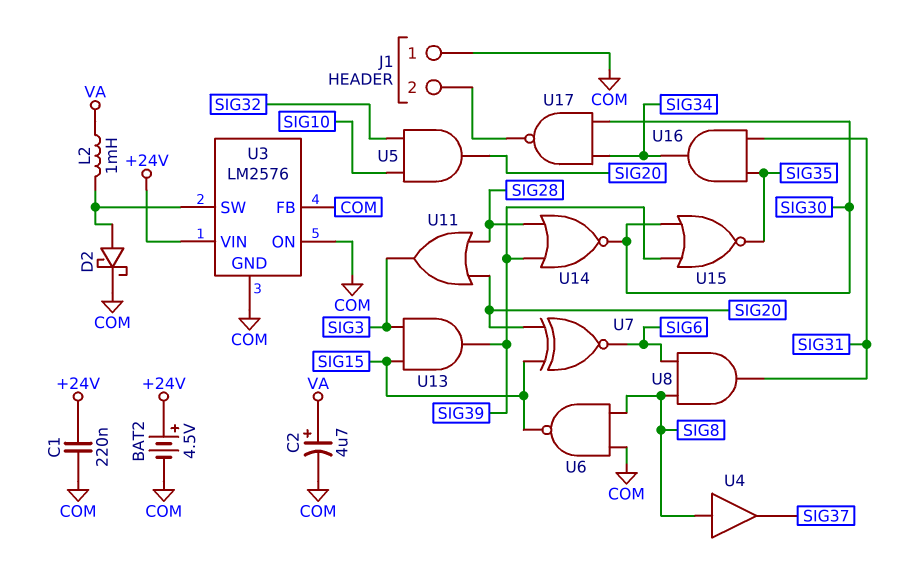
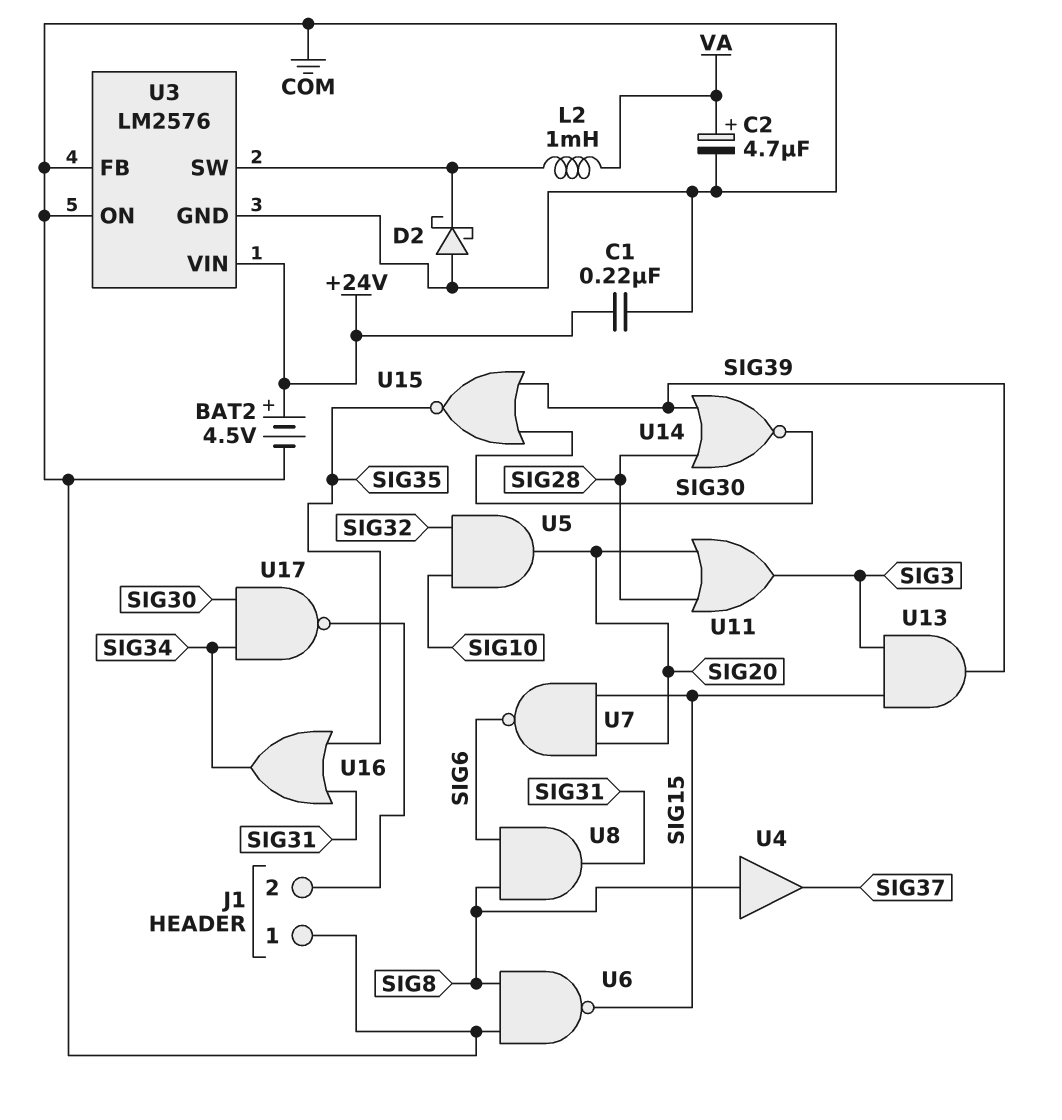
D2: schottky (A U3/SW, K COM) -> schottky (A COM, K U3/SW)
U7: XNOR (in SIG15, in SIG20, out SIG6) -> NAND (in SIG15, in SIG20, out SIG6)
U16: AND (in SIG31, in SIG35, out SIG34) -> OR (in SIG31, in SIG35, out SIG34)

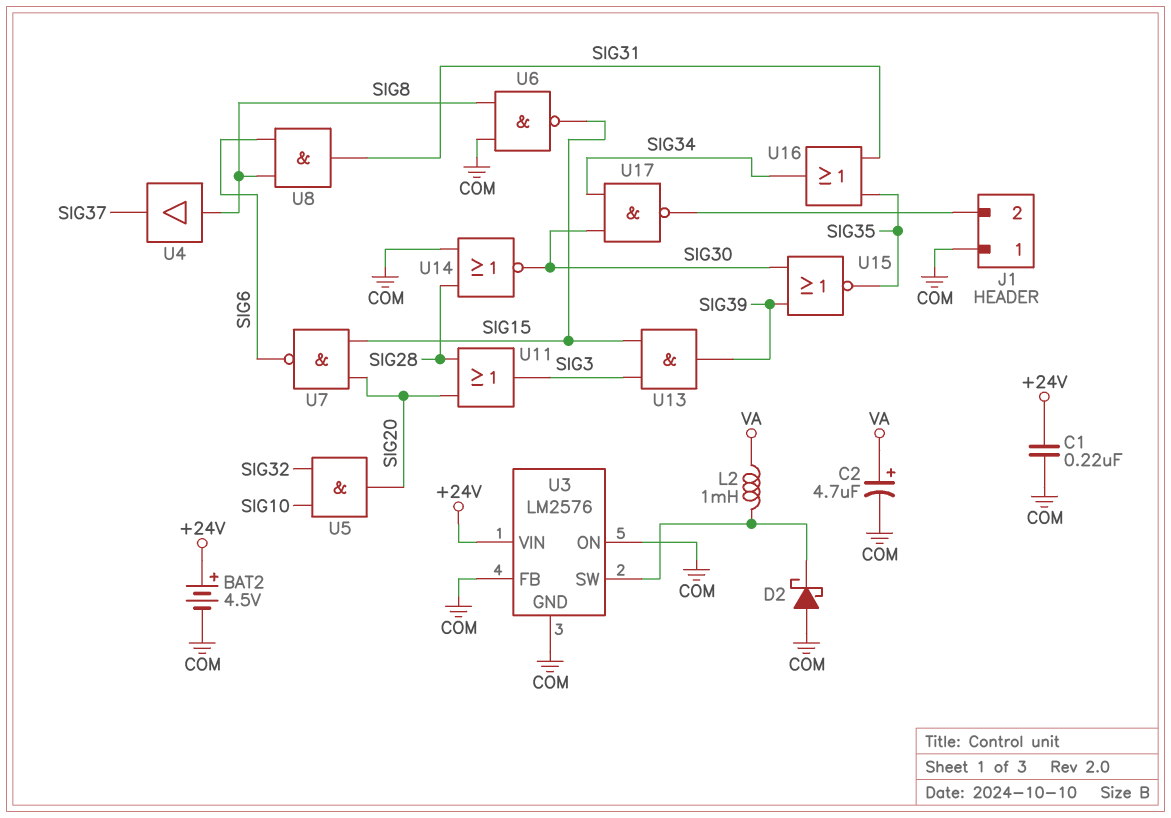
U14: NOR (in SIG28, in SIG39, out SIG30) -> NOR (in COM, in SIG28, out SIG30)

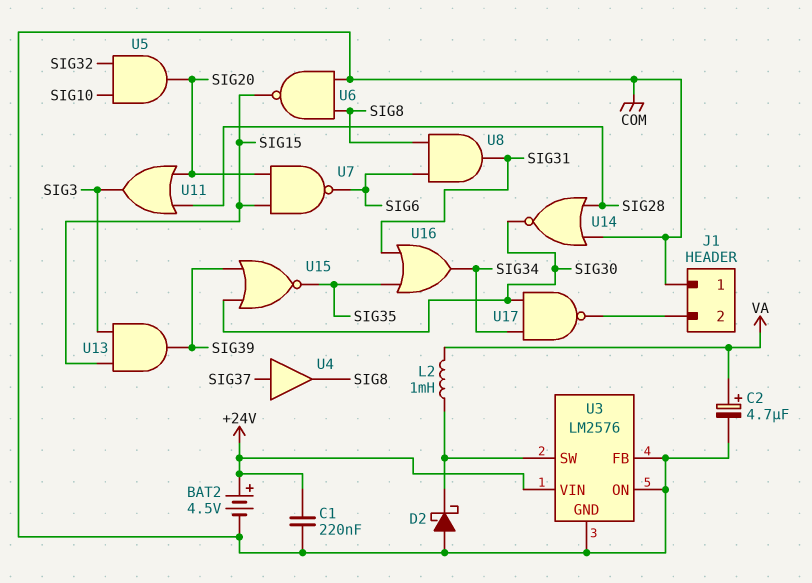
U4: buffer (in SIG8, out SIG37) -> buffer (in SIG37, out SIG8)

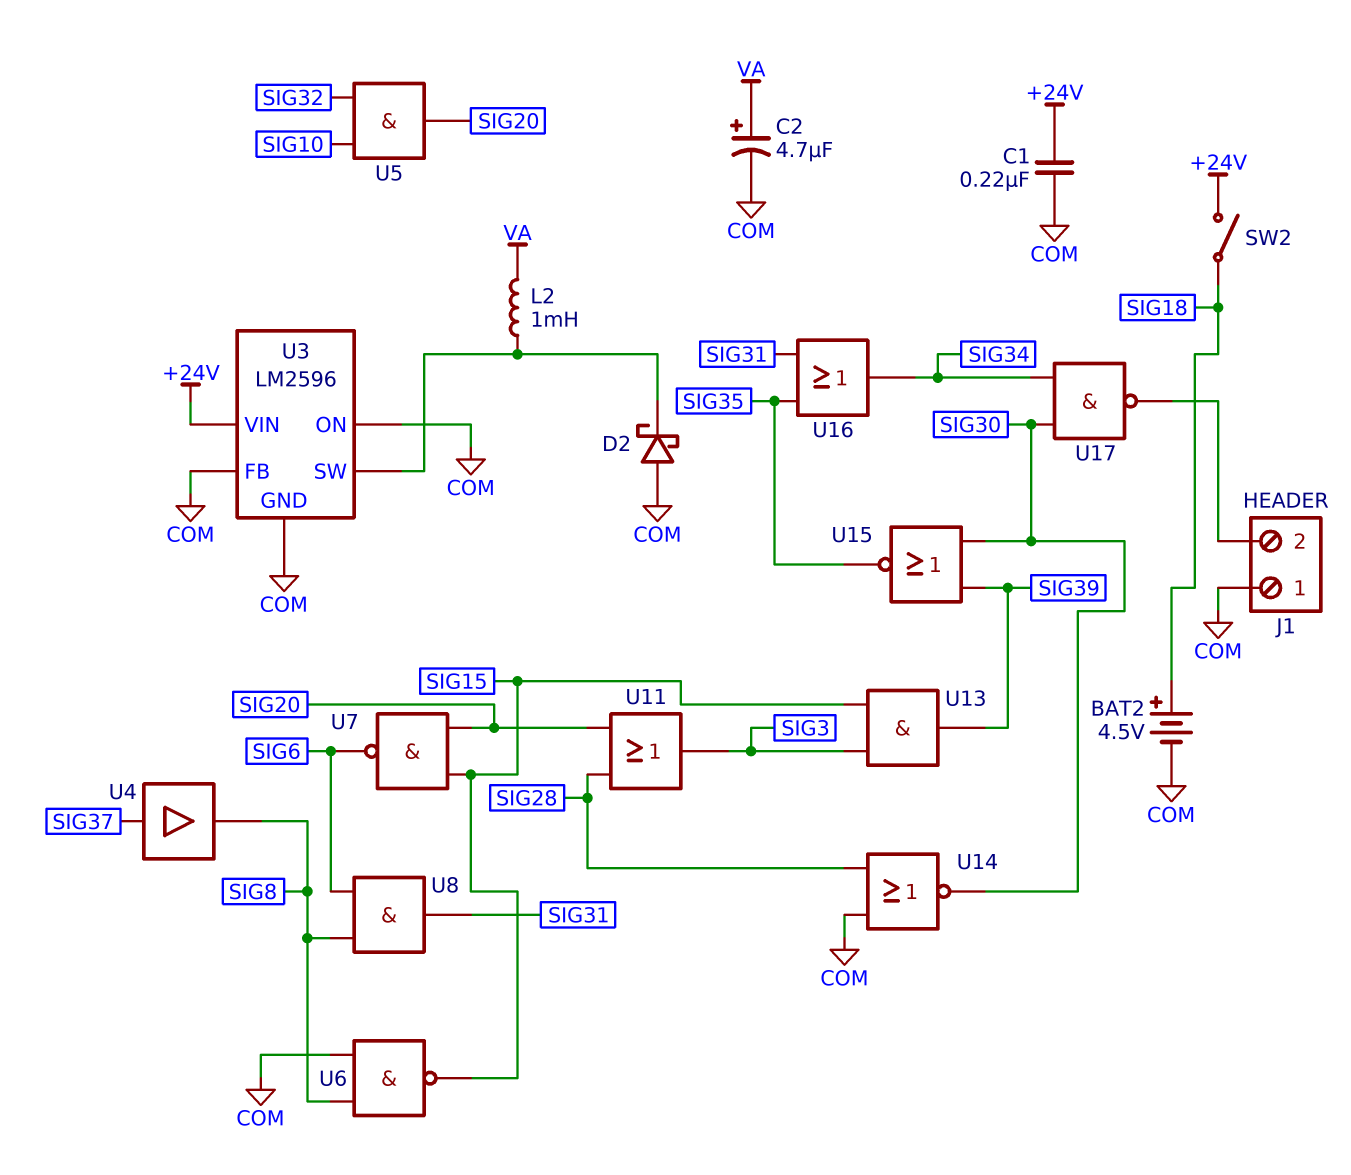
BAT2: 4.5V (plus +24V, minus COM) -> 4.5V (plus SIG18, minus COM)
SW2: none -> switch (+24V, SIG18)
U3: LM2576 -> LM2596

